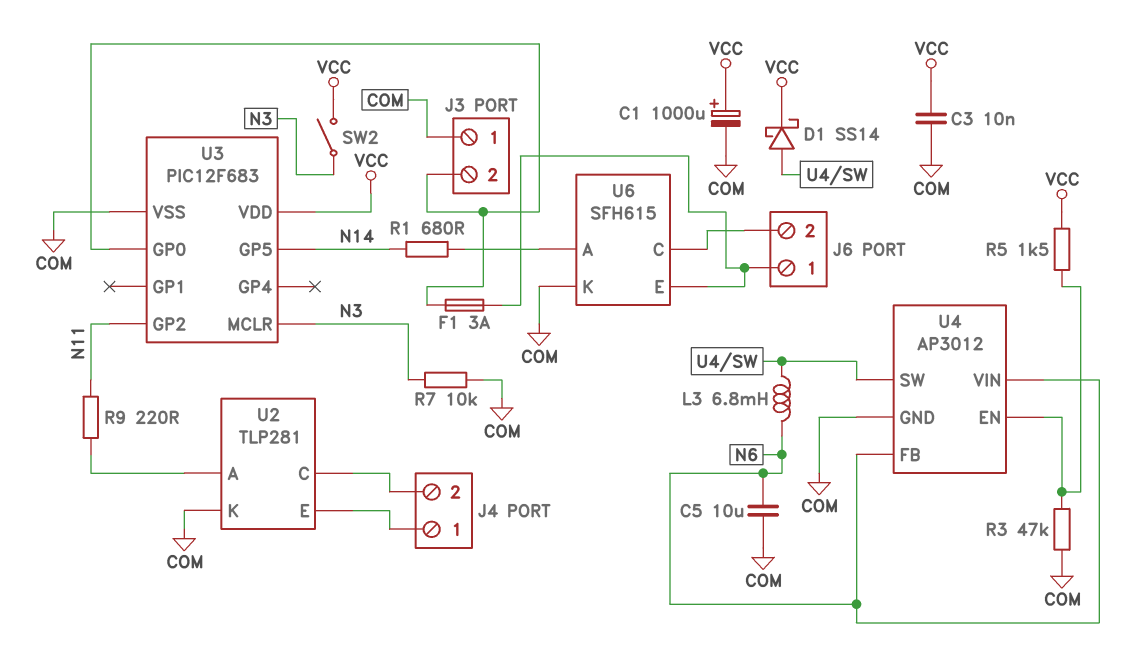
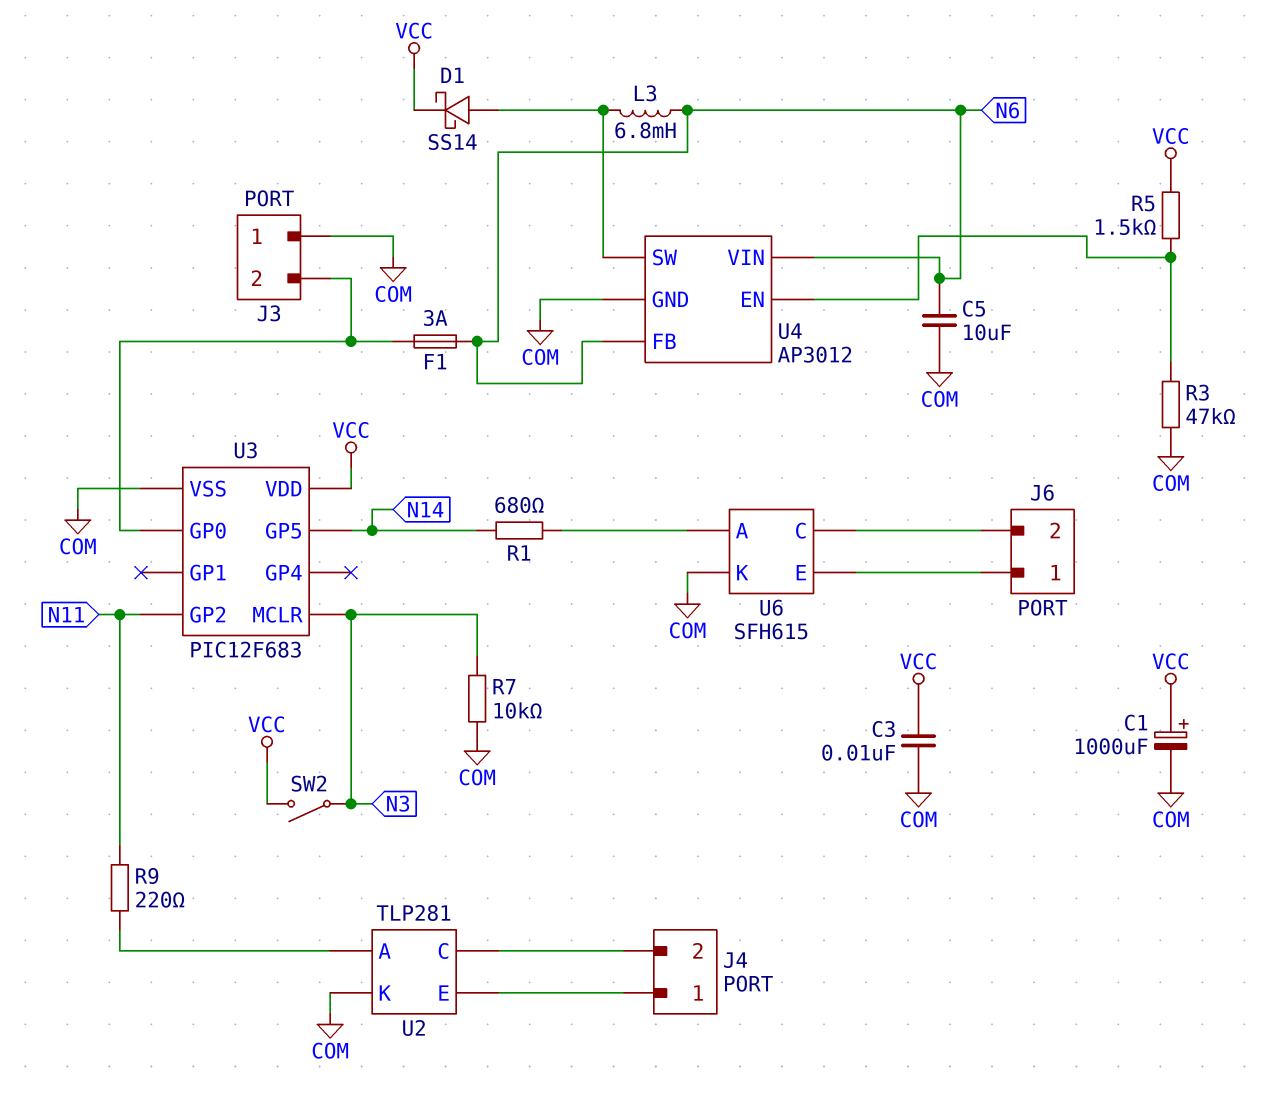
F1: 3A (J3/2, J6/1) -> 3A (J3/2, N6)

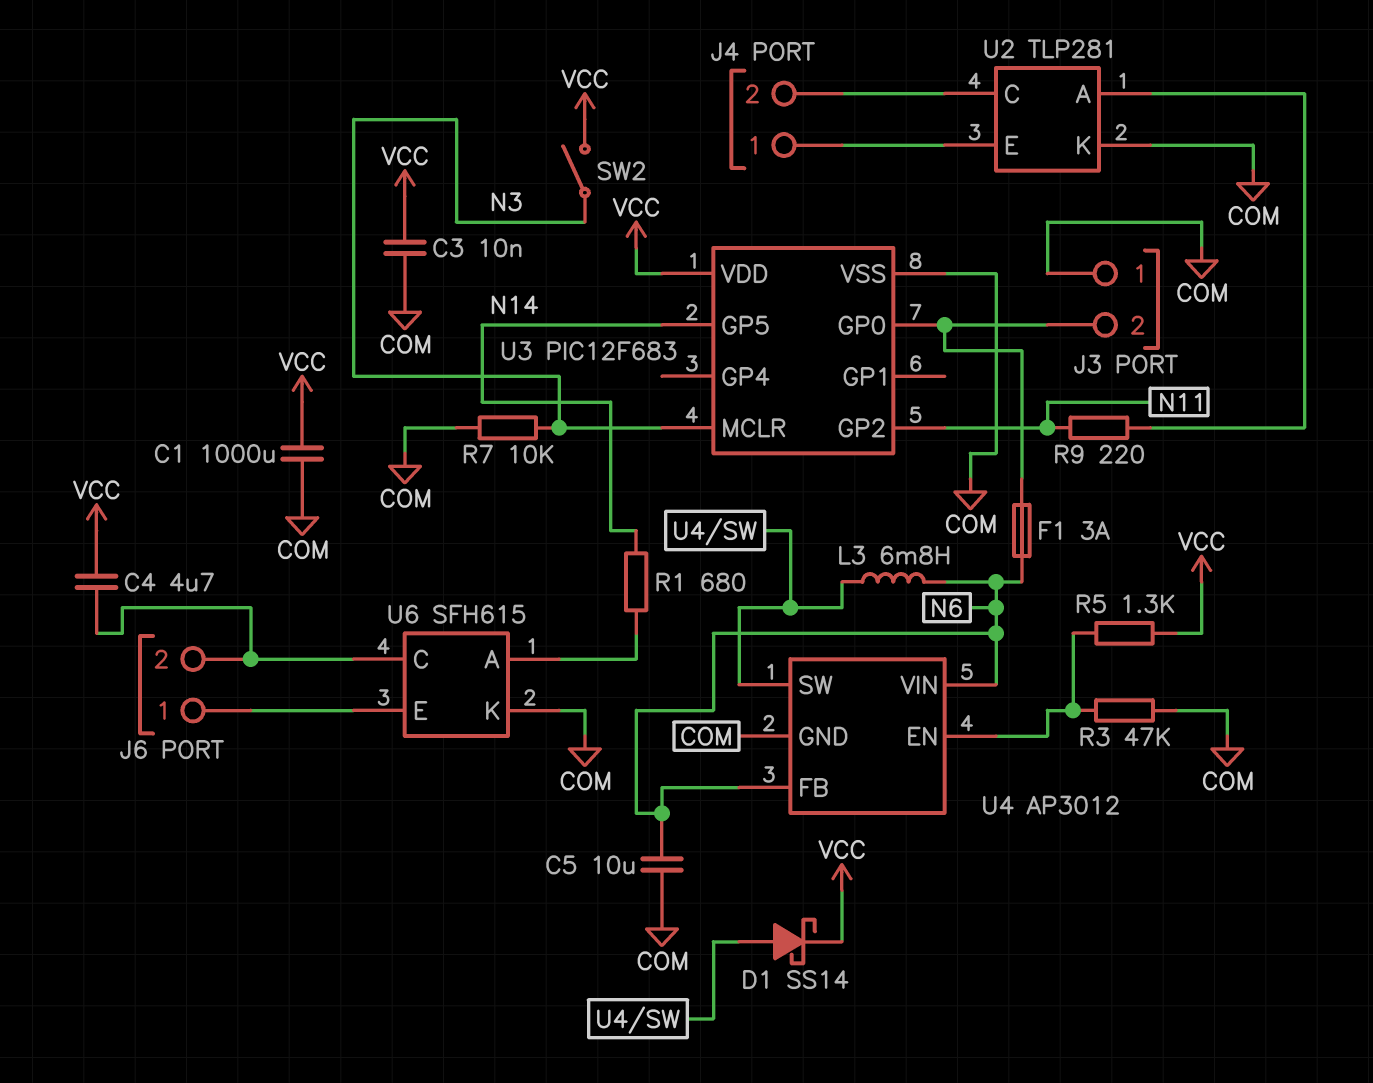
C1: 1000uF (plus VCC, minus COM) -> 1000uF (COM, VCC)
C4: none -> 4.7uF (J6/2, VCC)
R5: 1.5k (U4/EN, VCC) -> 1.3k (U4/EN, VCC)

